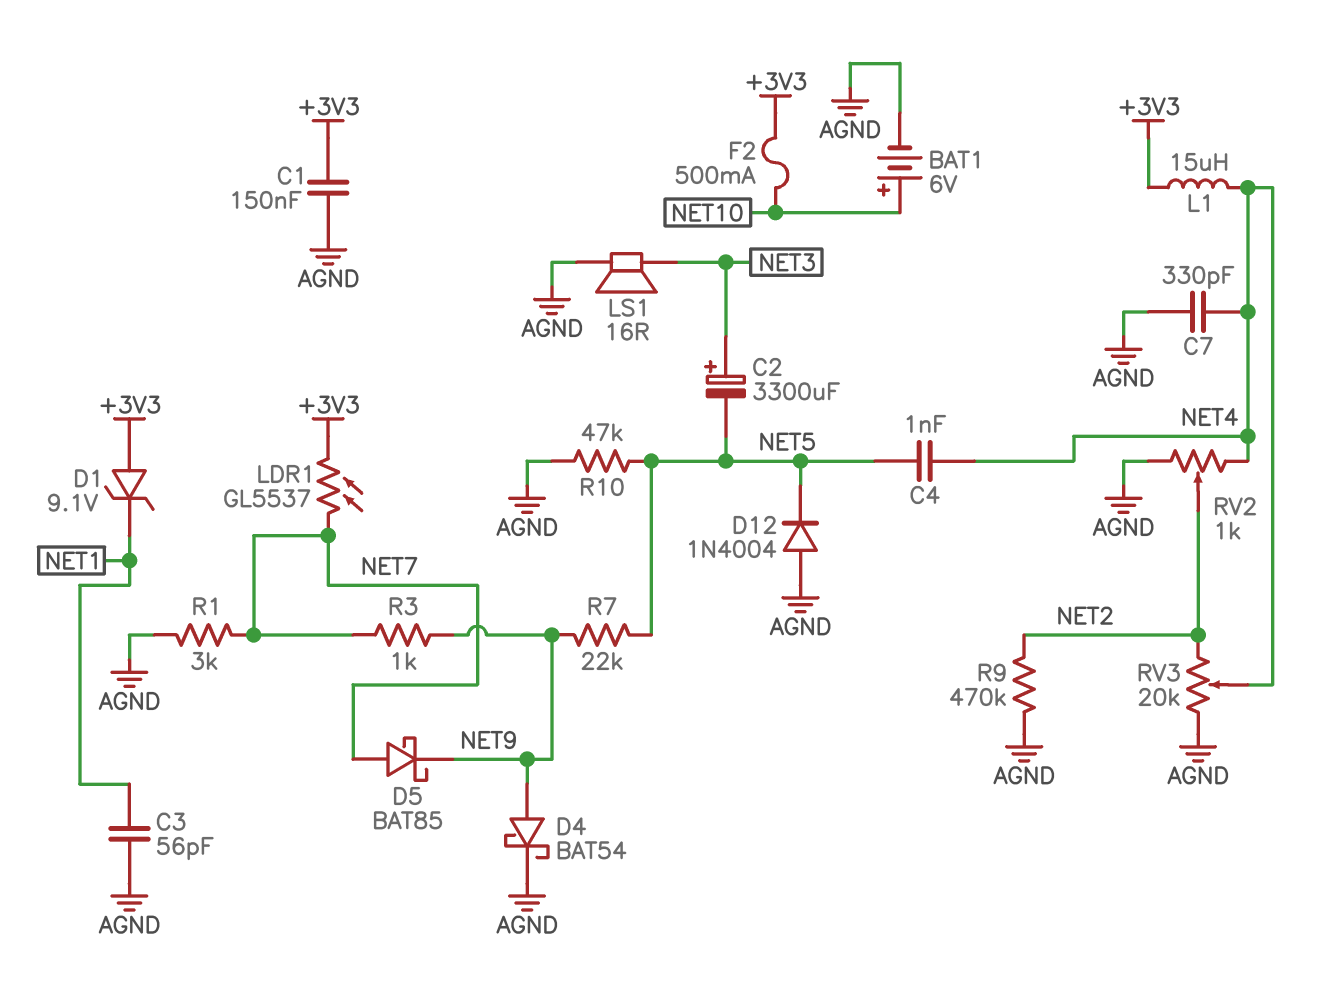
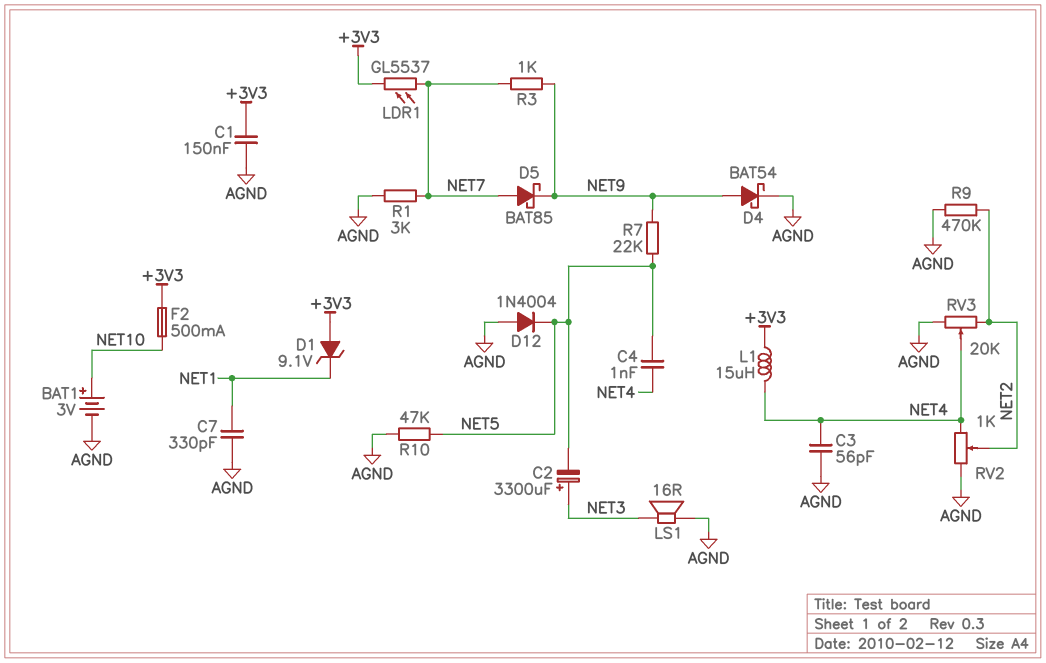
BAT1: 6V (plus NET10, minus AGND) -> 3V (plus NET10, minus AGND)
C3: 56pF (AGND, NET1) -> 56pF (AGND, NET4)
C7: 330pF (AGND, NET4) -> 330pF (AGND, NET1)

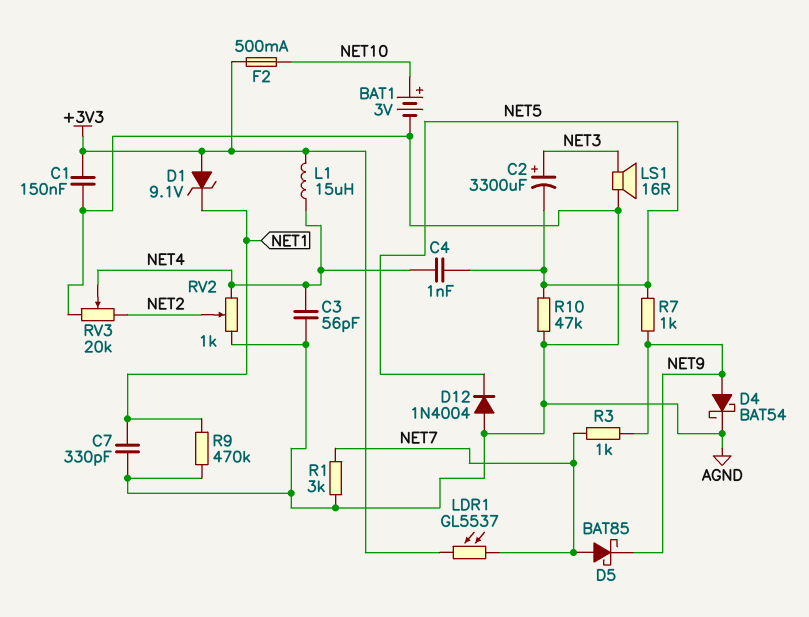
R7: 22k (NET5, NET9) -> 1k (NET5, NET9)
R9: 470k (AGND, NET2) -> 470k (AGND, NET1)

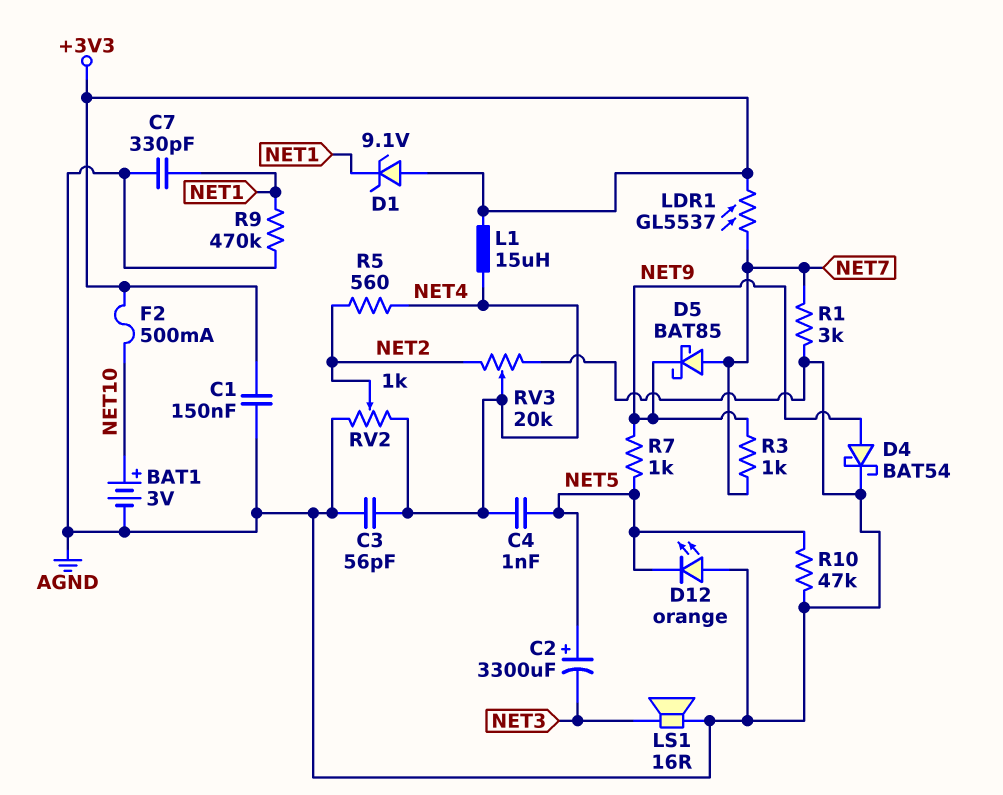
C2: 3300uF (plus NET3, minus NET5) -> 3300uF (plus NET5, minus NET3)
D12: diode 1N4004 (A AGND, K NET5) -> LED orange (A AGND, K NET5)
R5: none -> 560 (NET2, NET4)

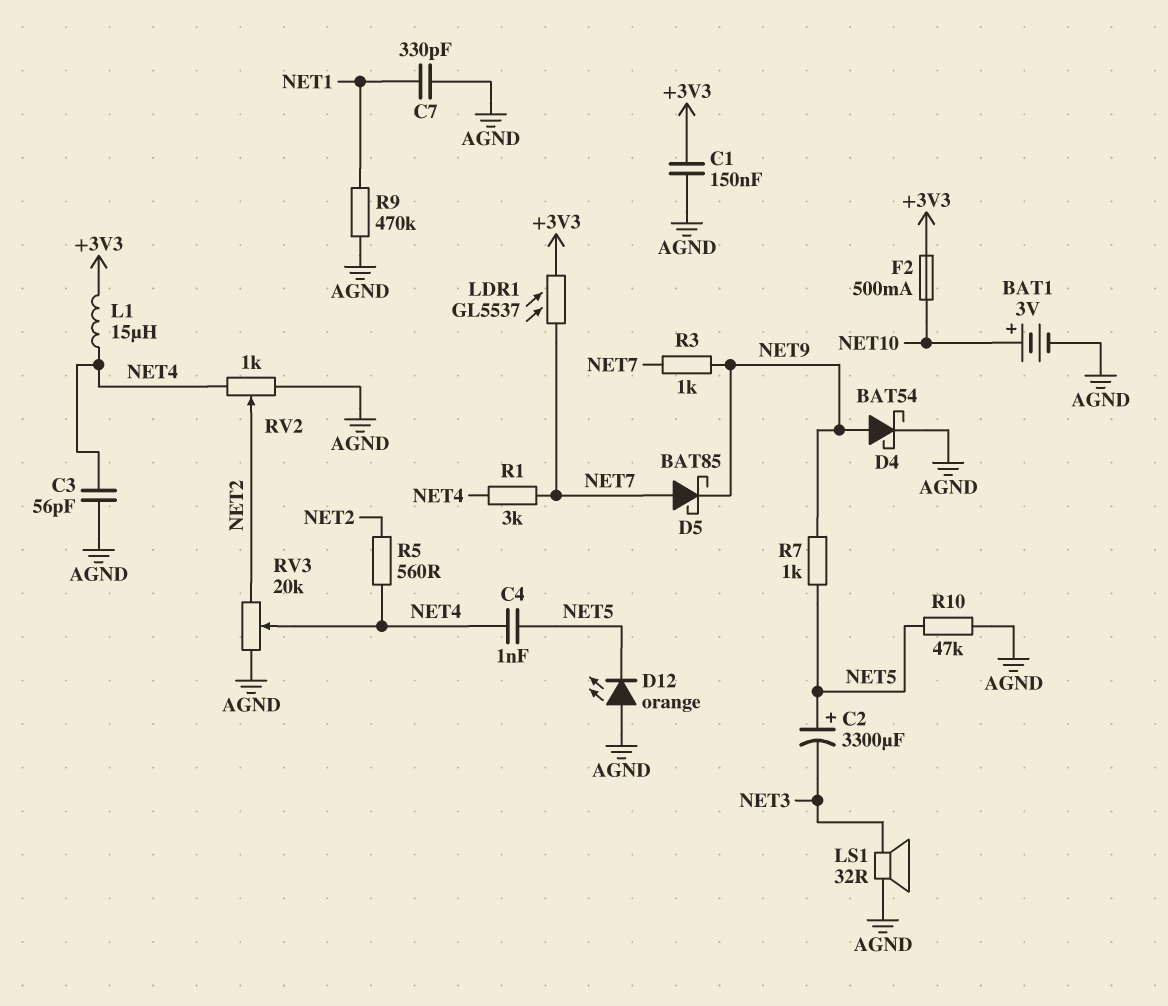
D1: zener 9.1V (A +3V3, K NET1) -> none
LS1: speaker 16R (AGND, NET3) -> speaker 32R (AGND, NET3)
R1: 3k (AGND, NET7) -> 3k (NET4, NET7)

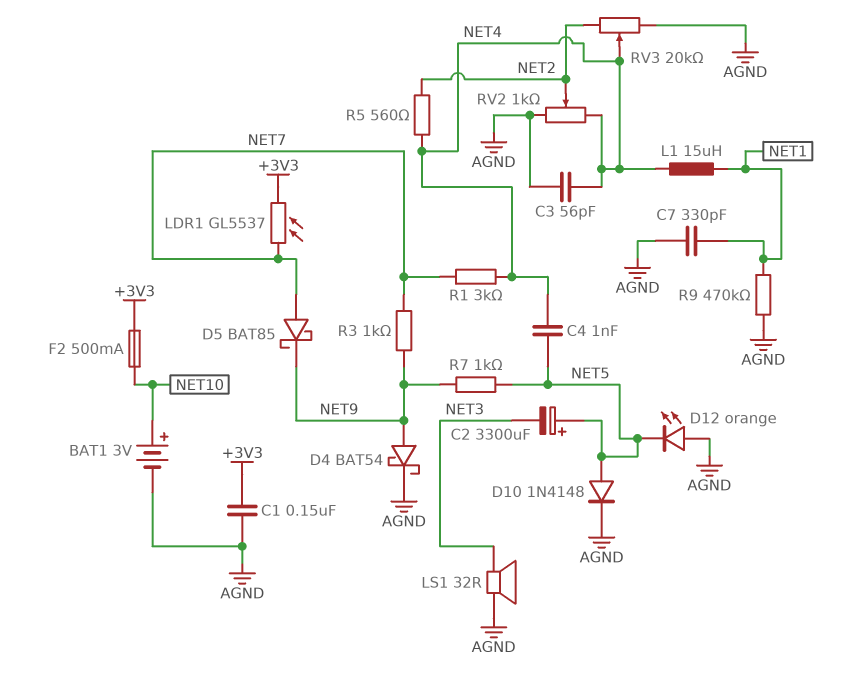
D10: none -> diode 1N4148 (A NET5, K AGND)
L1: 15uH (+3V3, NET4) -> 15uH (NET1, NET4)
R10: 47k (AGND, NET5) -> none

